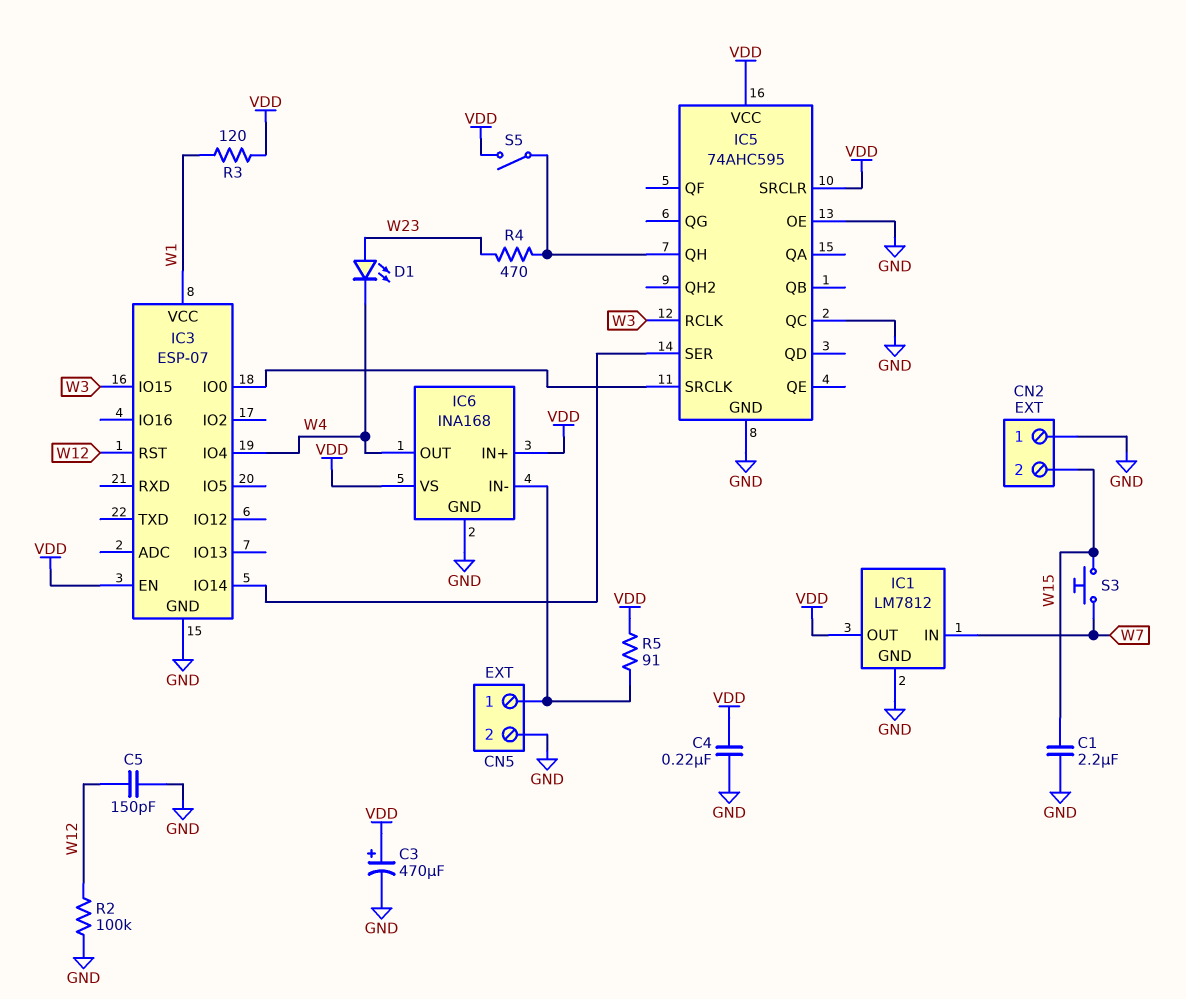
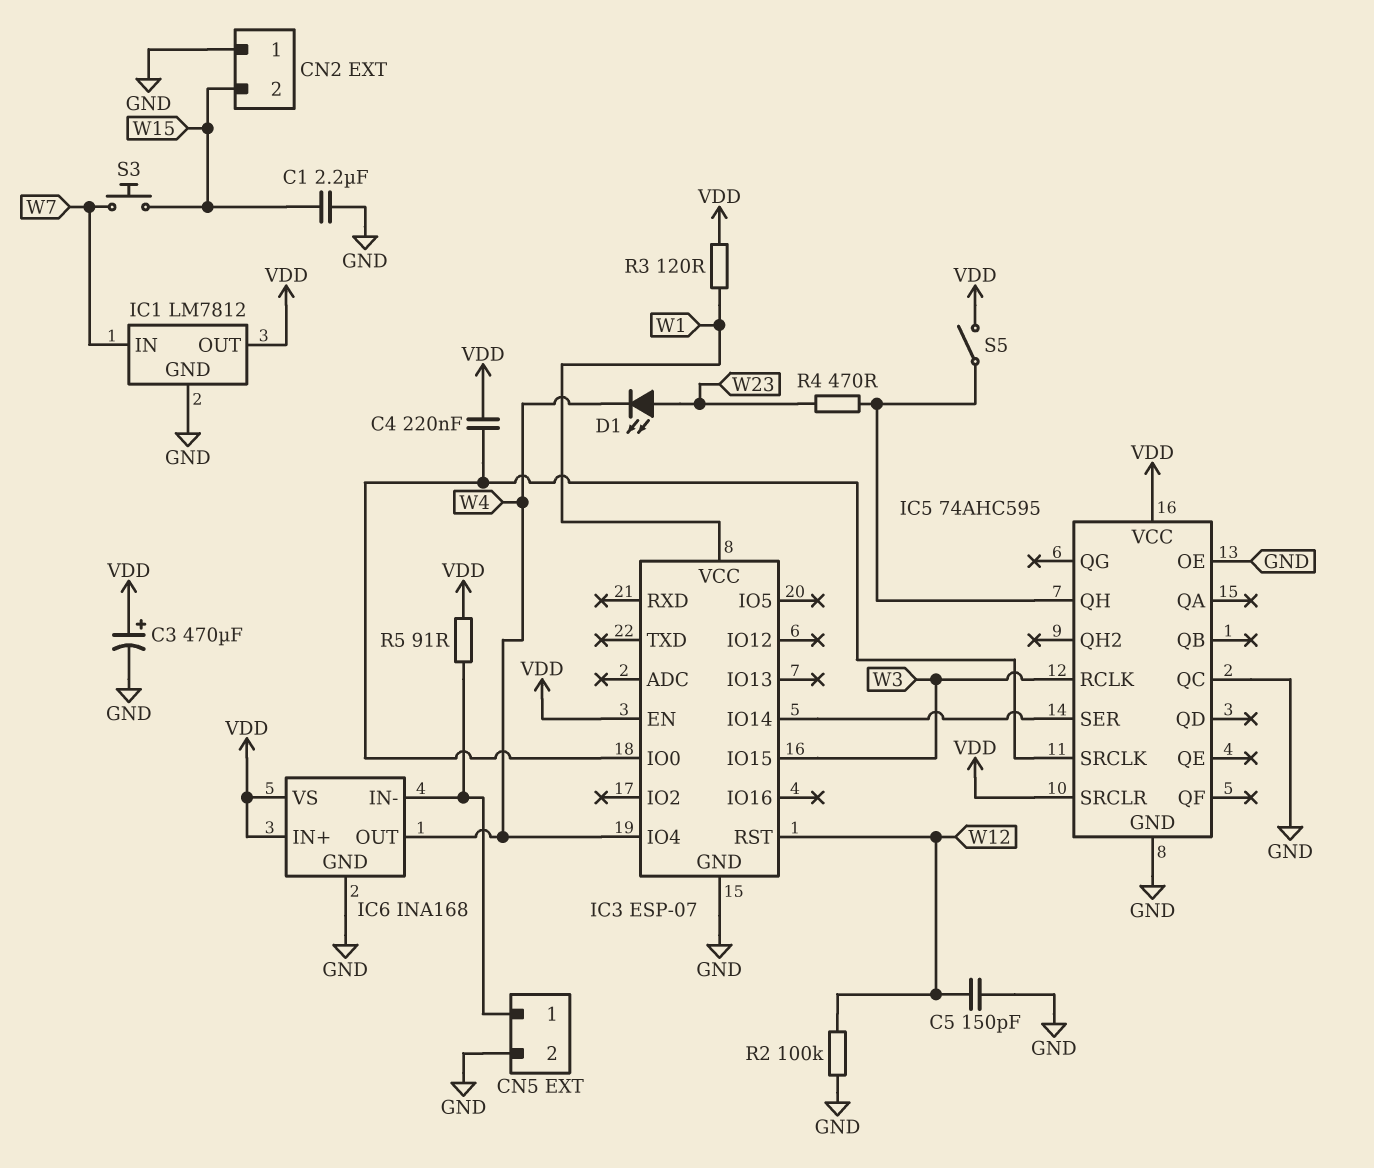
C4: 220nF (GND, VDD) -> 220nF (IC3/IO0, VDD)

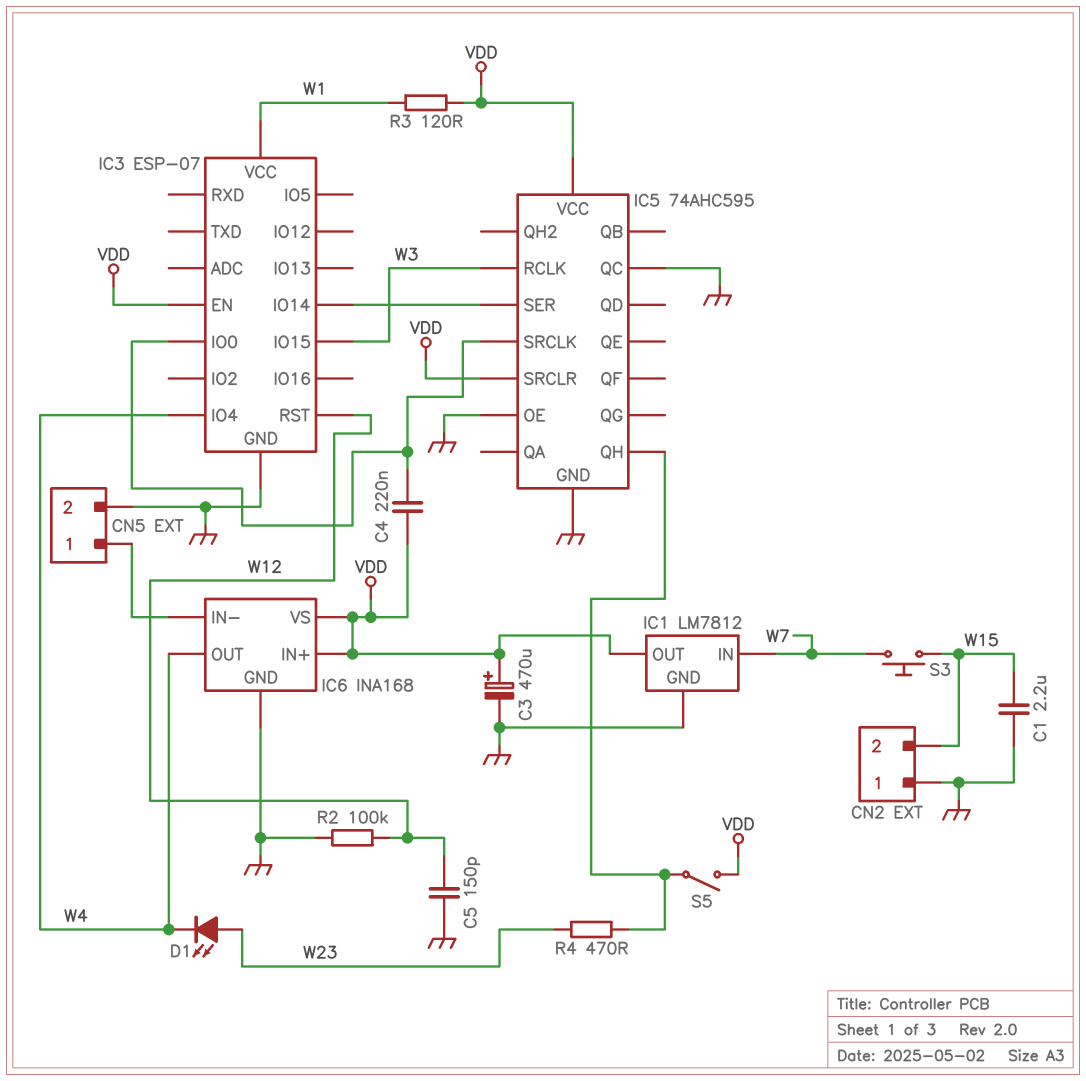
R5: 91 (CN5/1, VDD) -> none

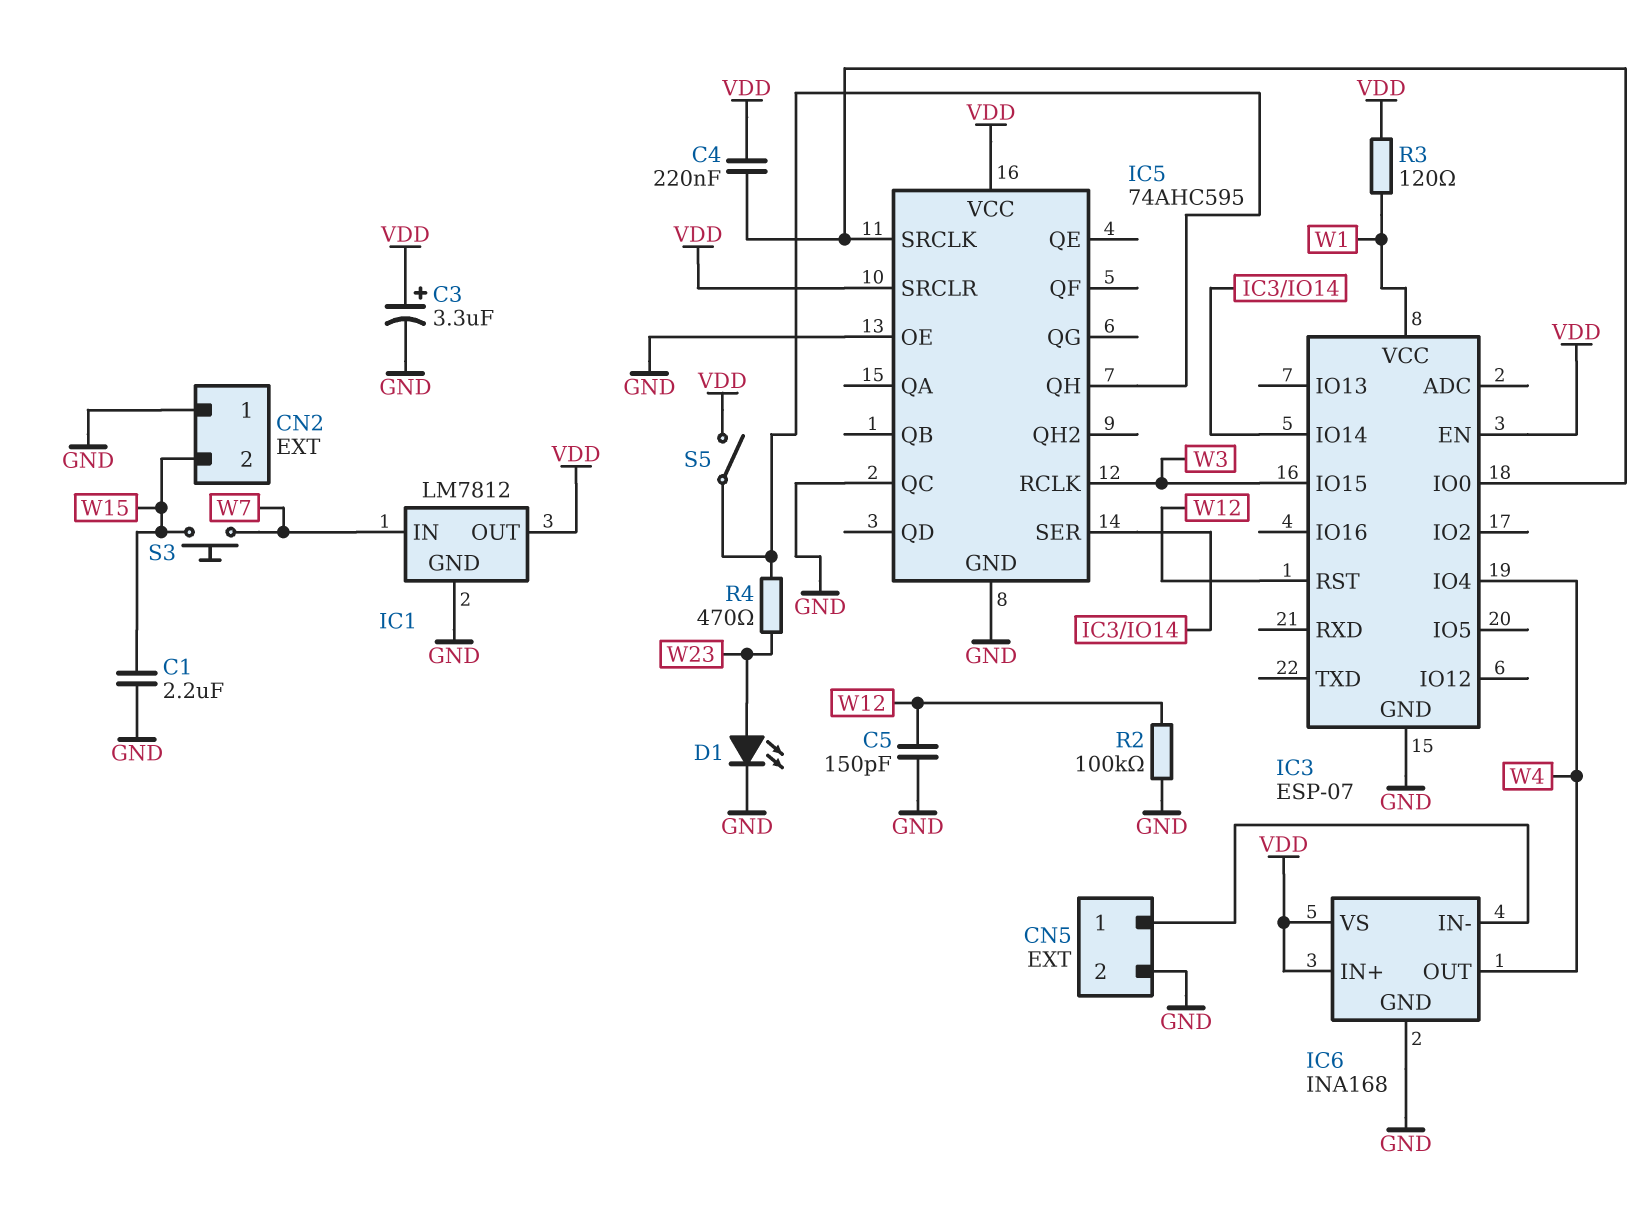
C3: 470uF (plus VDD, minus GND) -> 3.3uF (plus VDD, minus GND)
D1: LED (A W23, K W4) -> LED (A W23, K GND)

